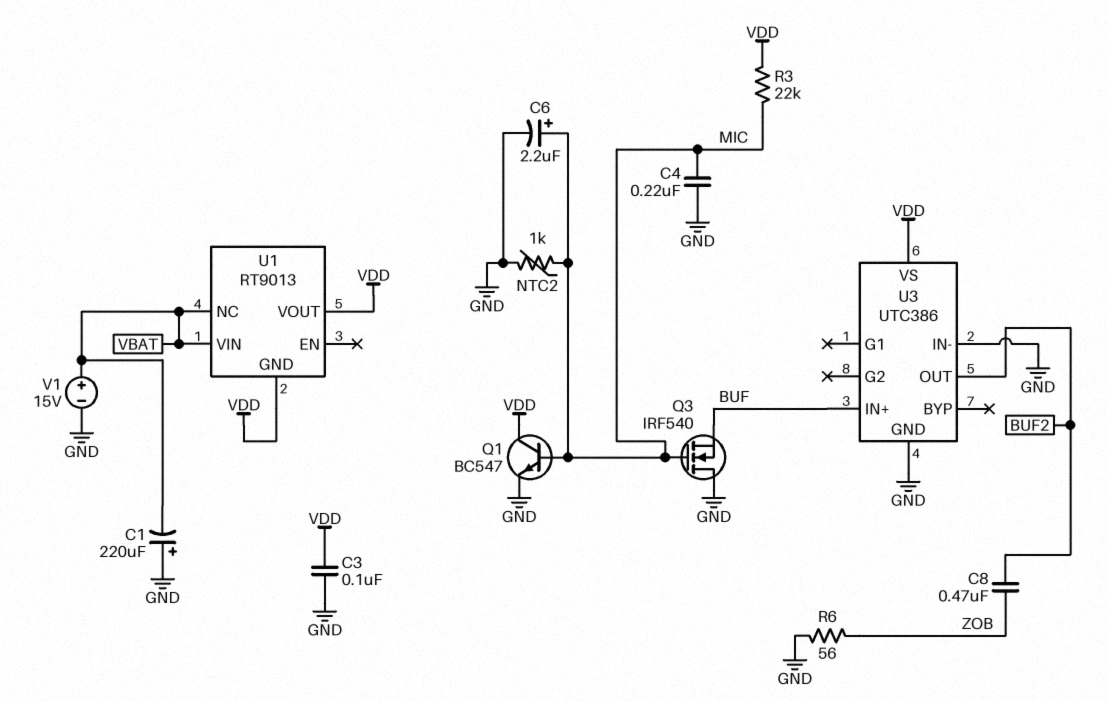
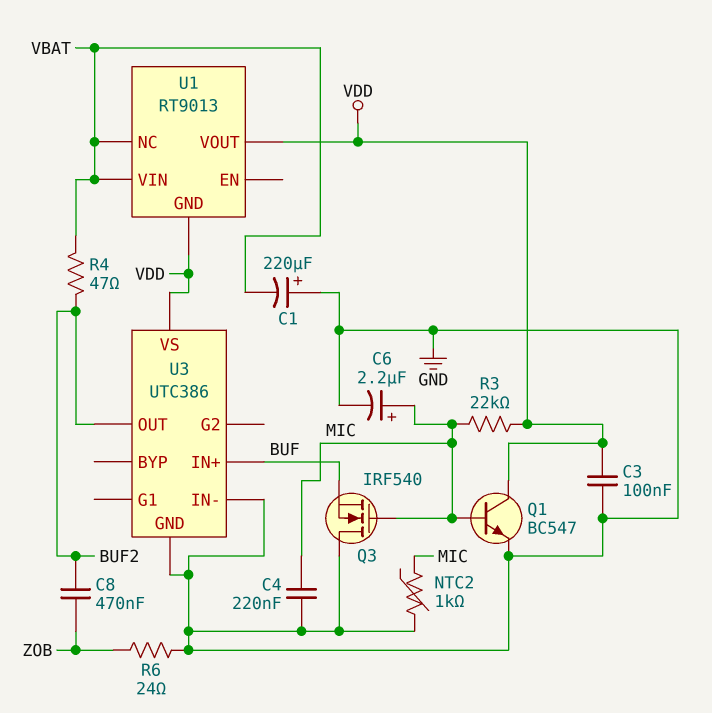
R4: none -> 47 (BUF2, VBAT)
R6: 56 (GND, ZOB) -> 24 (GND, ZOB)
V1: 15V (plus VBAT, minus GND) -> none

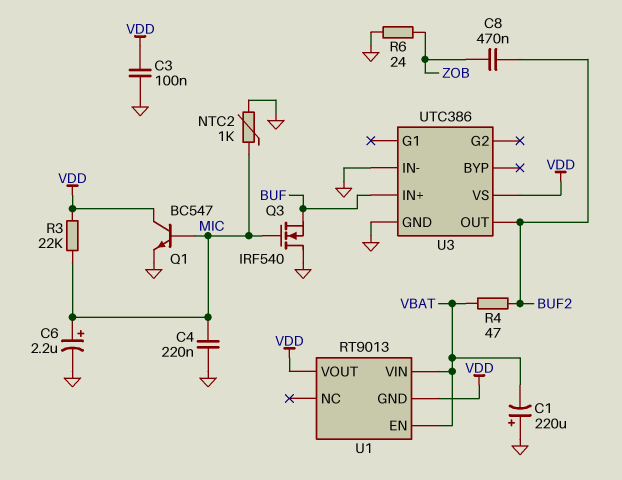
U1 pin EN: none -> VBAT
U1 pin NC: VBAT -> none

